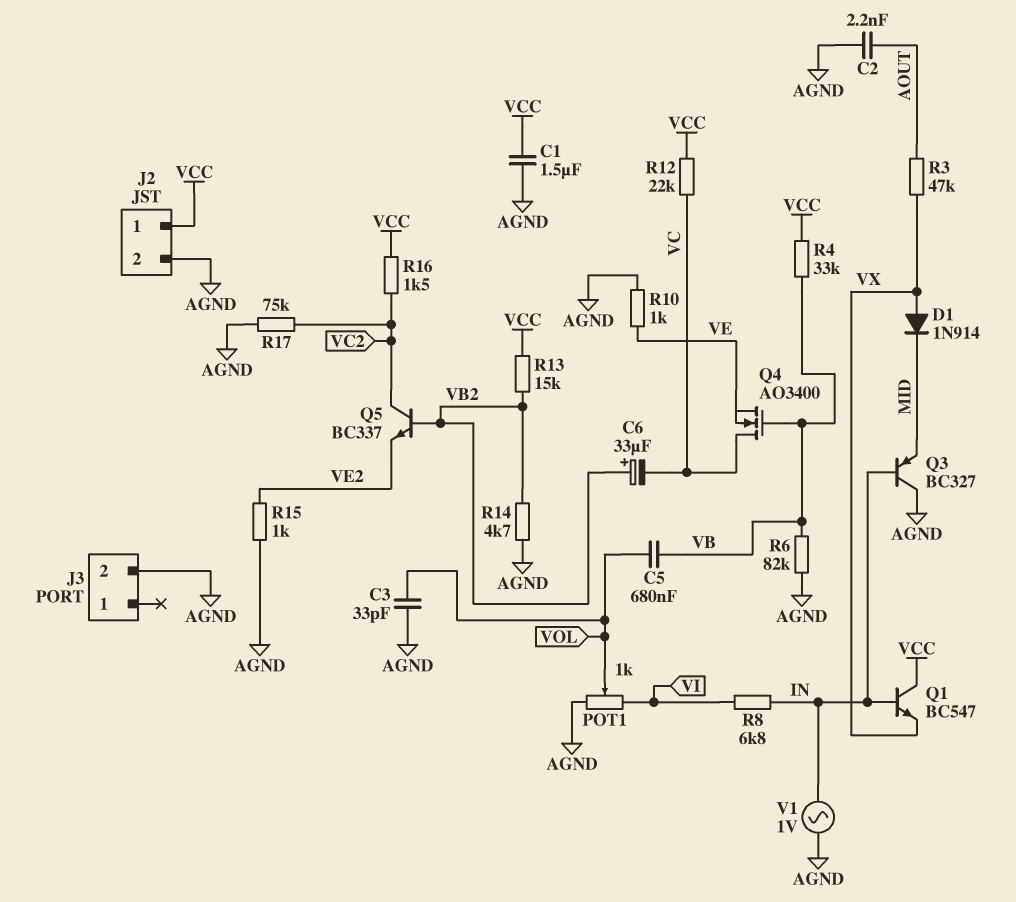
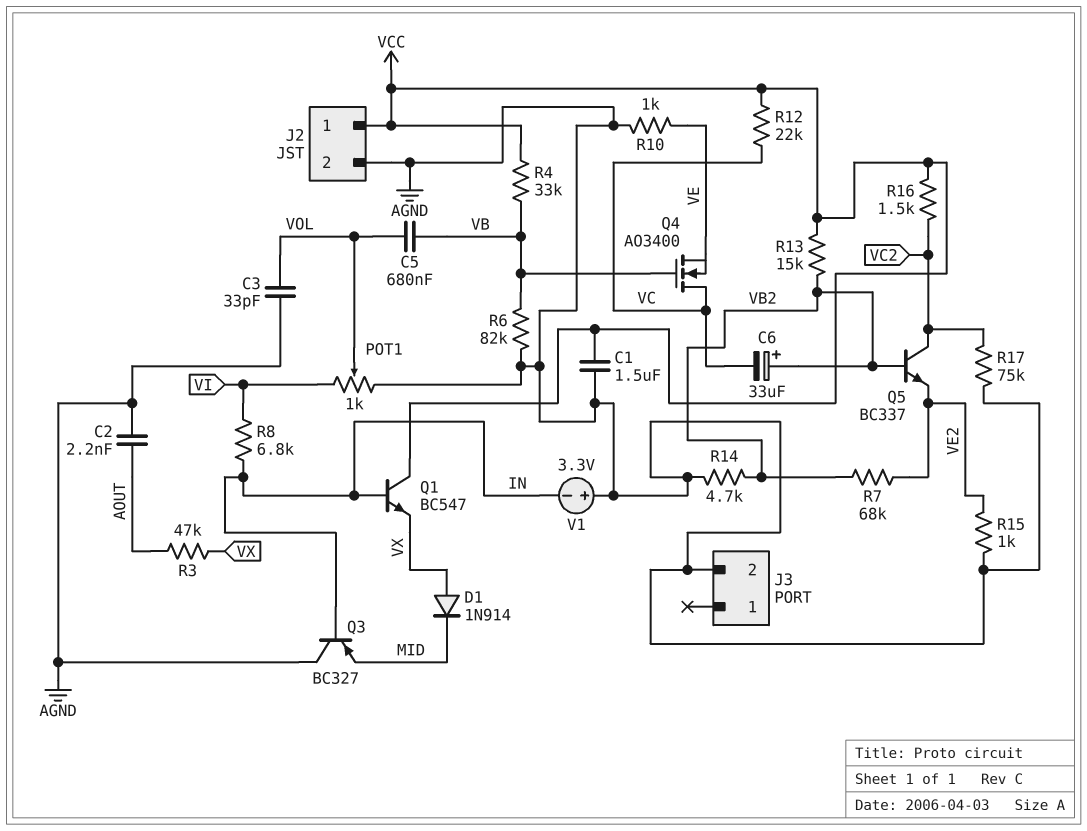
R7: none -> 68k (VB2, VE2)
V1: AC 1V (AGND, IN) -> 3.3V (plus AGND, minus IN)

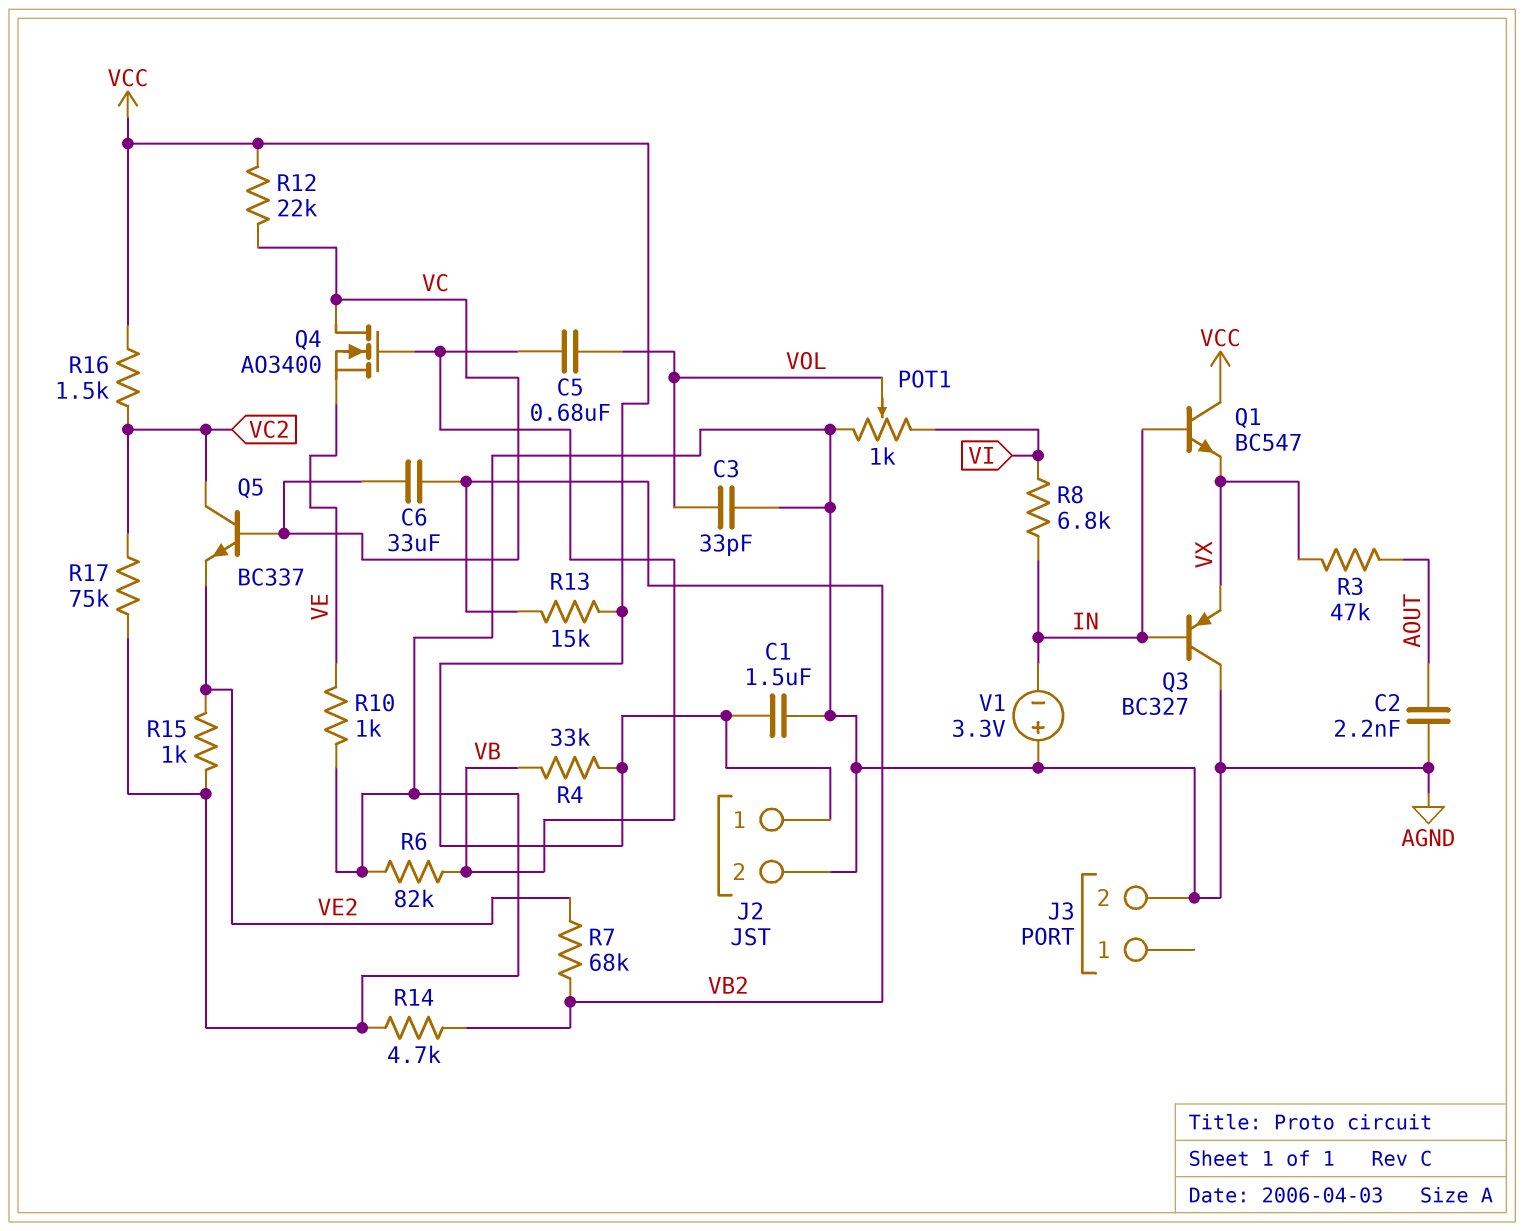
C6: 33uF (plus VB2, minus VC) -> 33uF (VB2, VC)
D1: diode 1N914 (A VX, K MID) -> none
Q3: PNP BC327 (B IN, C AGND, E MID) -> PNP BC327 (B IN, C AGND, E VX)
Q5: NPN BC337 (B VB2, C VC2, E VE2) -> NPN BC337 (B VC, C VC2, E VE2)

